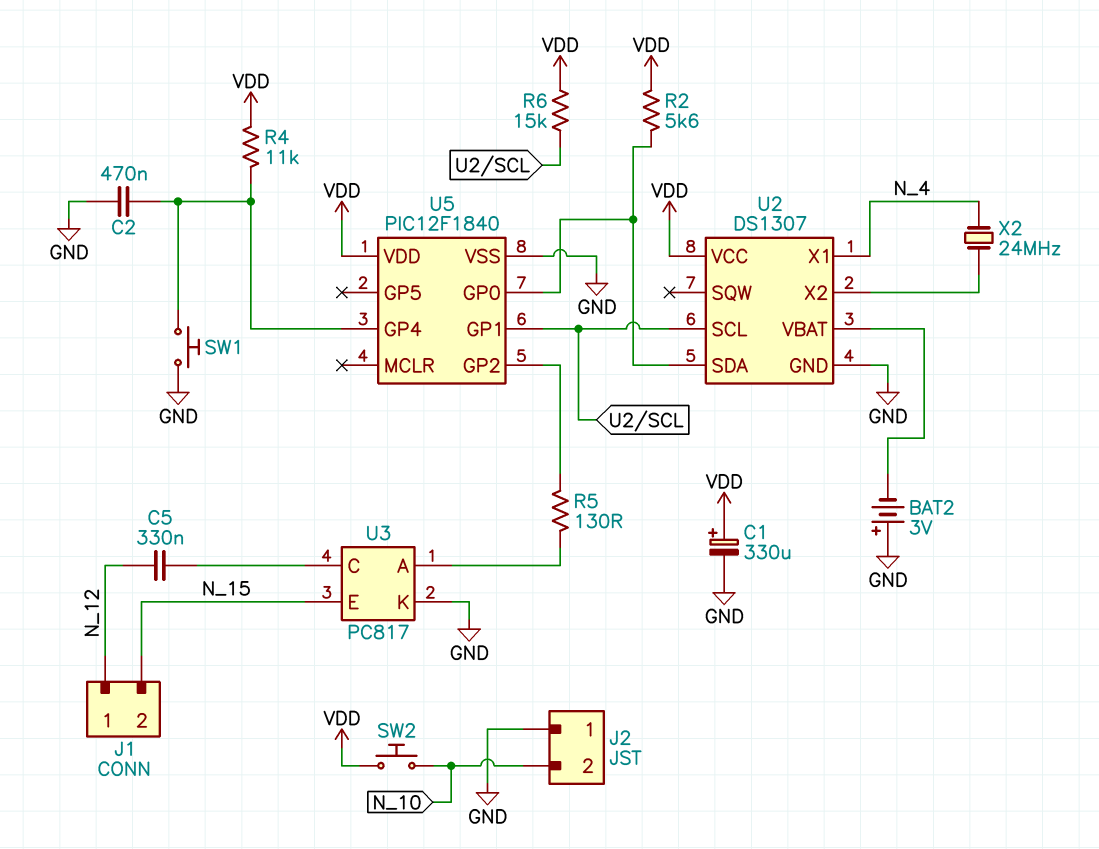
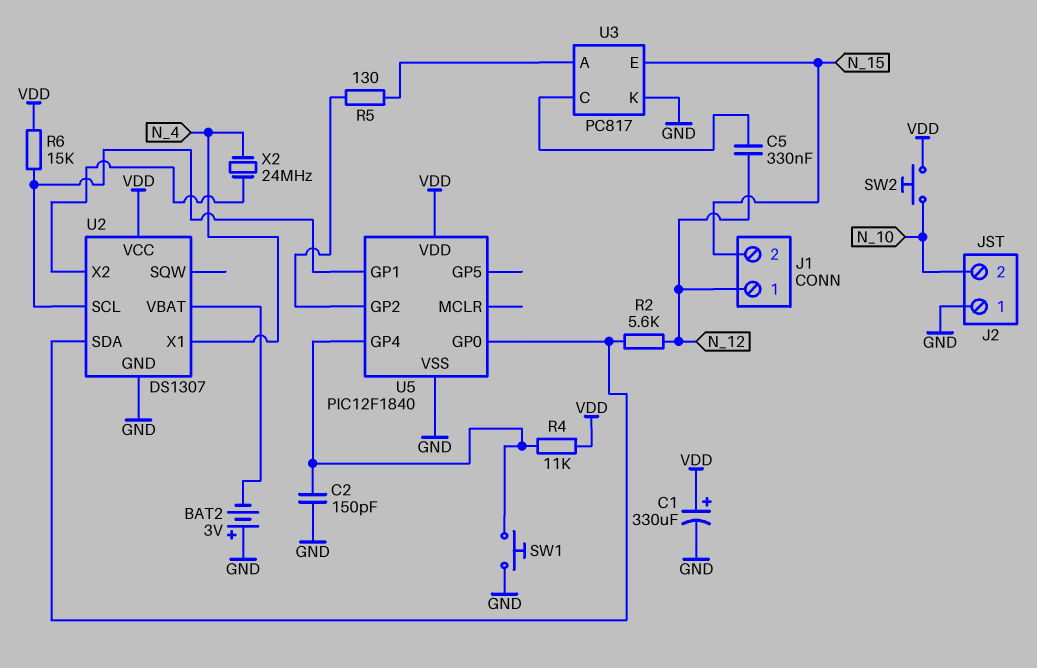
C2: 470nF (GND, U5/GP4) -> 150pF (GND, U5/GP4)
R2: 5.6k (U2/SDA, VDD) -> 5.6k (N_12, U2/SDA)

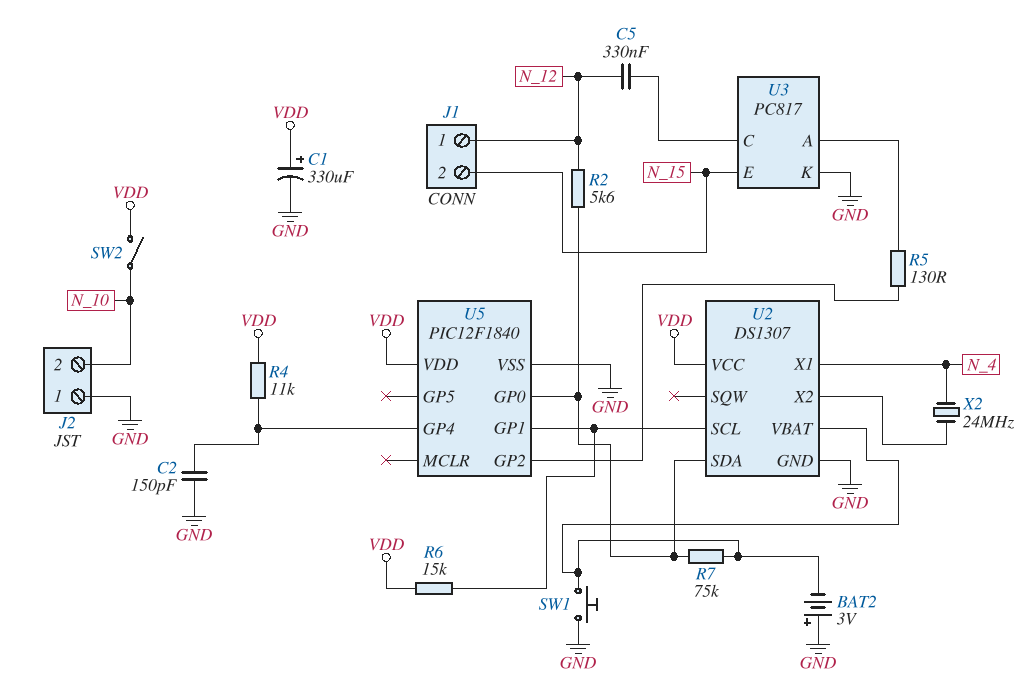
R7: none -> 75k (U2/SDA, U2/VBAT)
SW1: button (GND, U5/GP4) -> button (GND, U2/VBAT)
SW2: button (N_10, VDD) -> switch (N_10, VDD)

